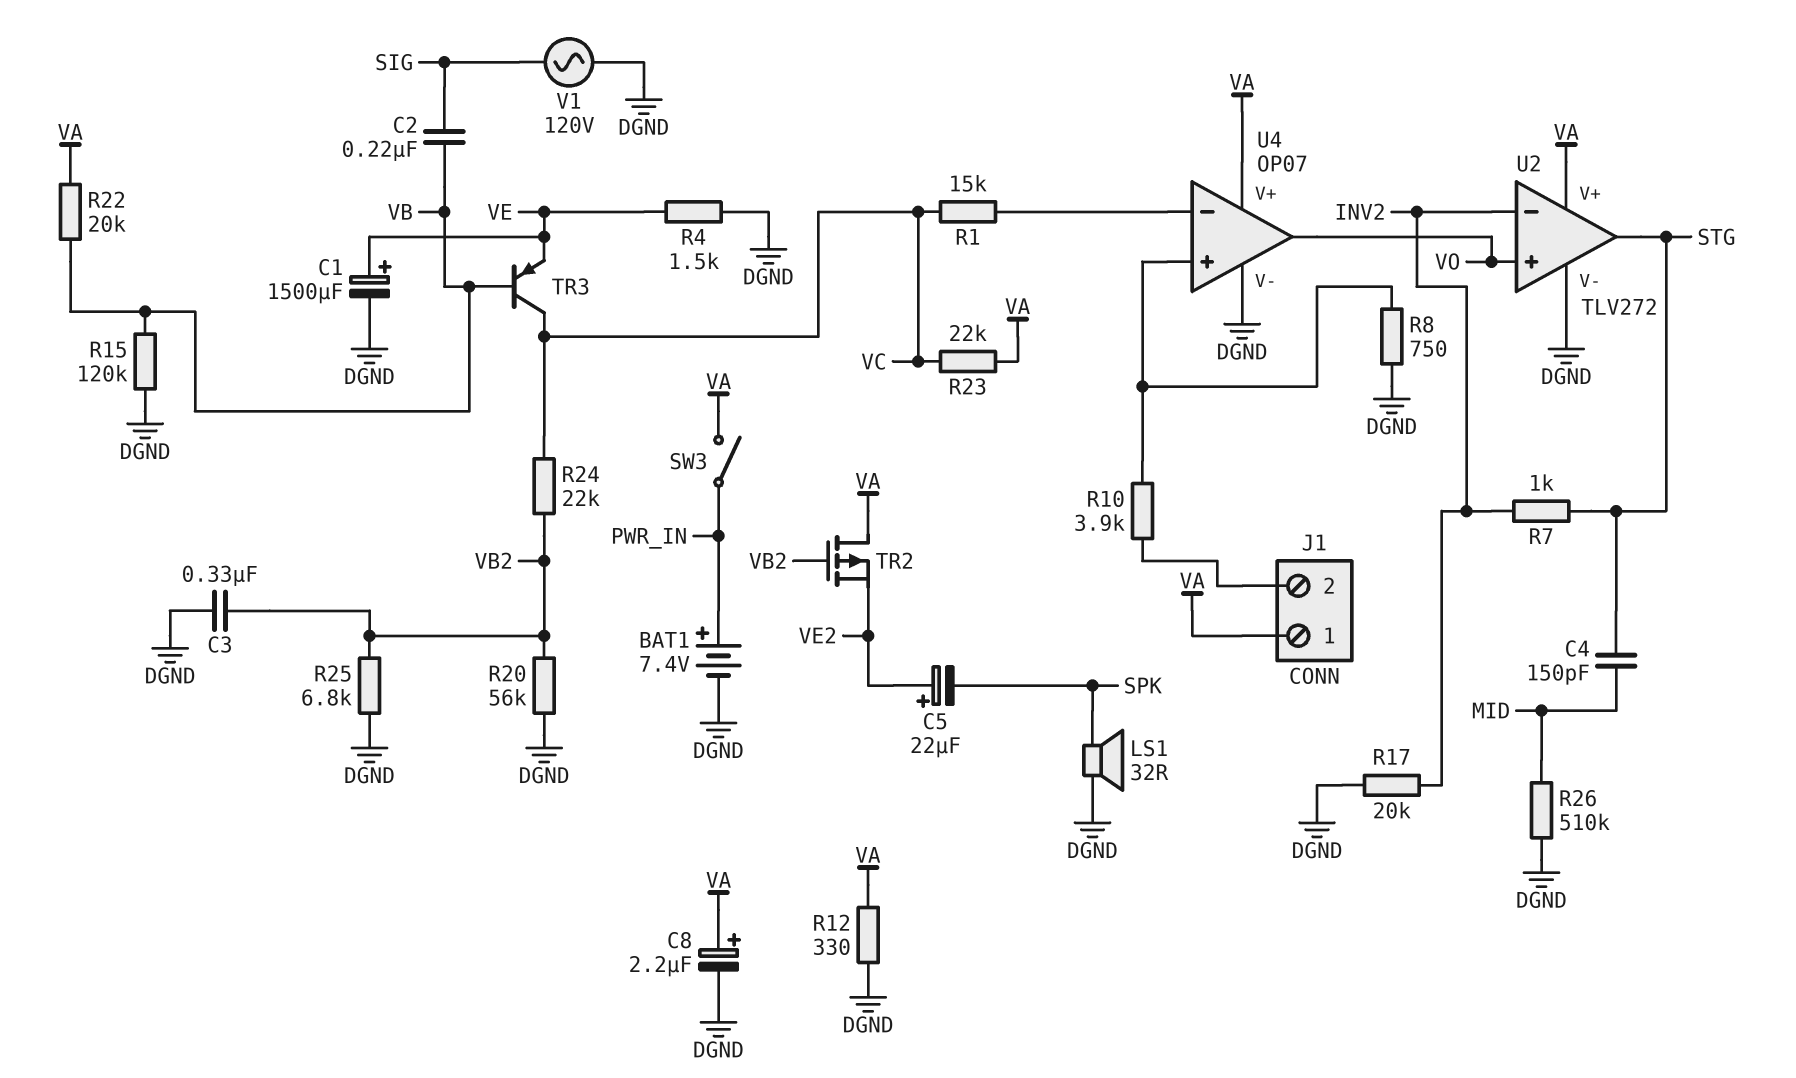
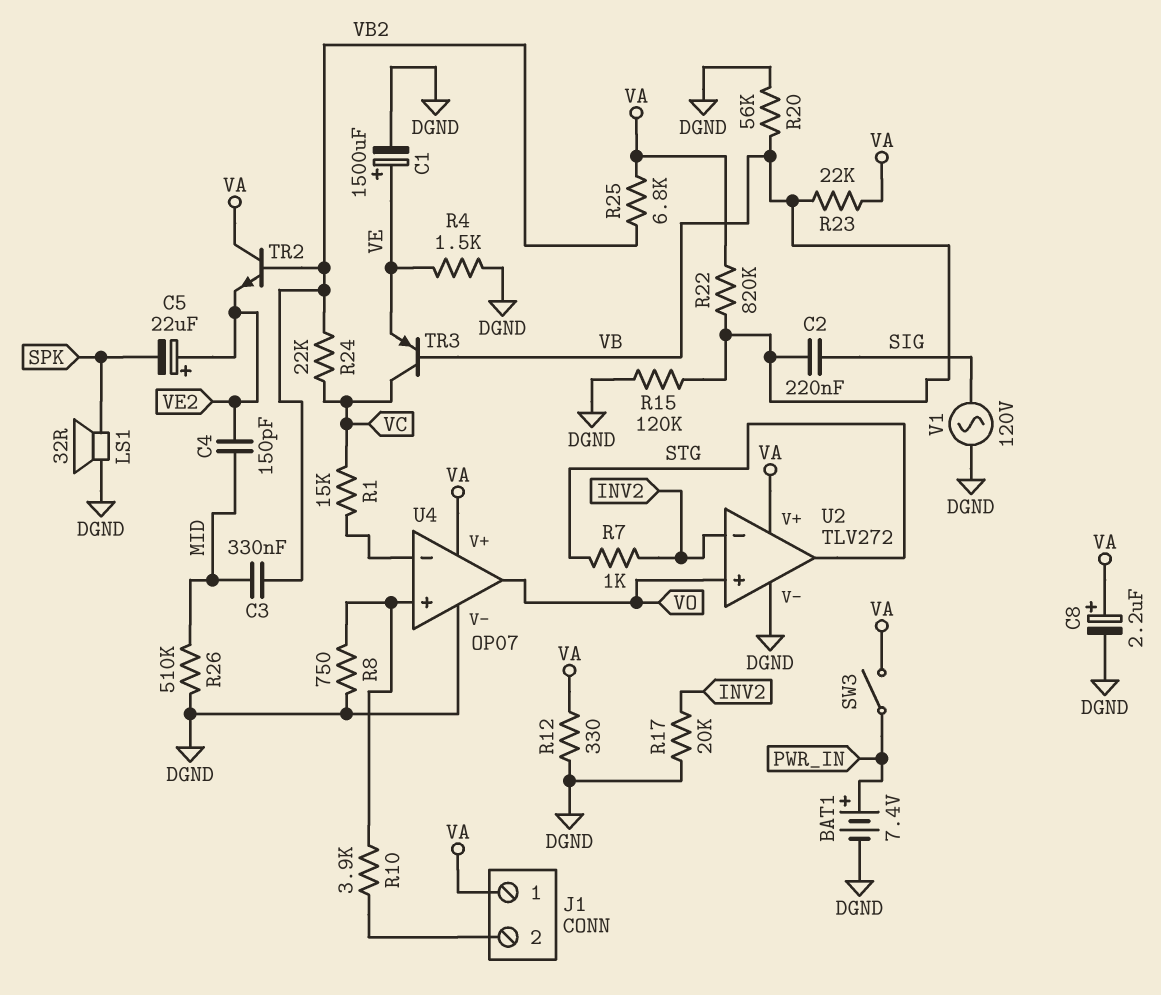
C3: 330nF (DGND, VB2) -> 330nF (MID, VB2)
C4: 150pF (MID, STG) -> 150pF (MID, VE2)
R20: 56k (DGND, VB2) -> 56k (DGND, VB)
R22: 20k (VA, VB) -> 820k (VA, VB)
R23: 22k (VA, VC) -> 22k (VA, VB)
R25: 6.8k (DGND, VB2) -> 6.8k (VA, VB2)
TR2: PMOS (G VB2, D VA, S VE2) -> NPN (B VB2, C VA, E VE2)

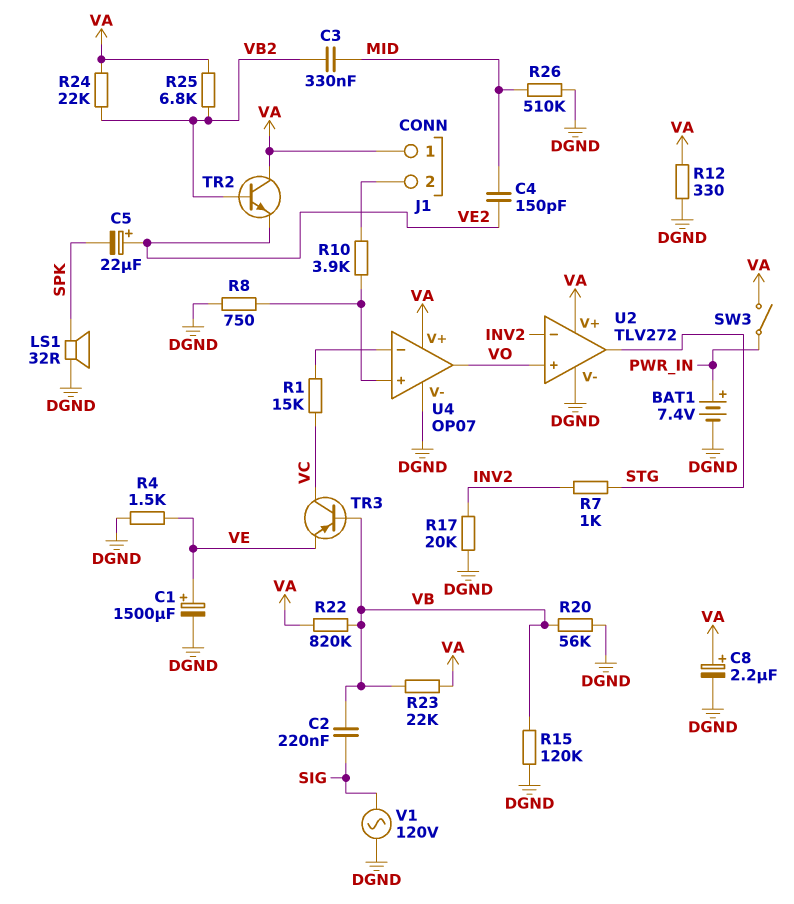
R24: 22k (VB2, VC) -> 22k (VA, VB2)

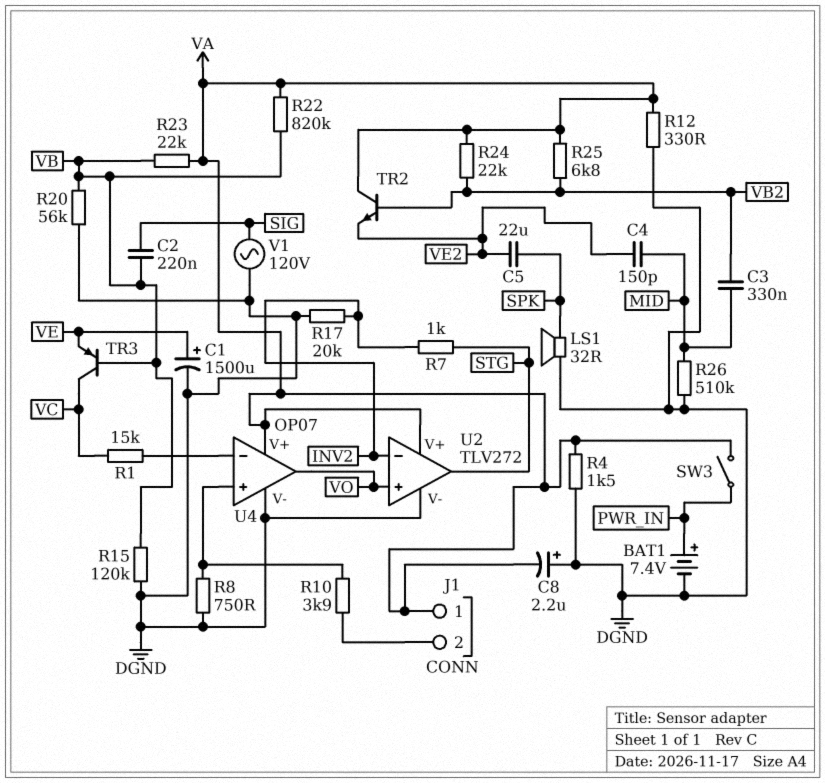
C5: 22uF (plus VE2, minus SPK) -> 22uF (SPK, VE2)
C8: 2.2uF (plus VA, minus DGND) -> 2.2uF (plus DGND, minus VA)
R4: 1.5k (DGND, VE) -> 1.5k (DGND, VA)

